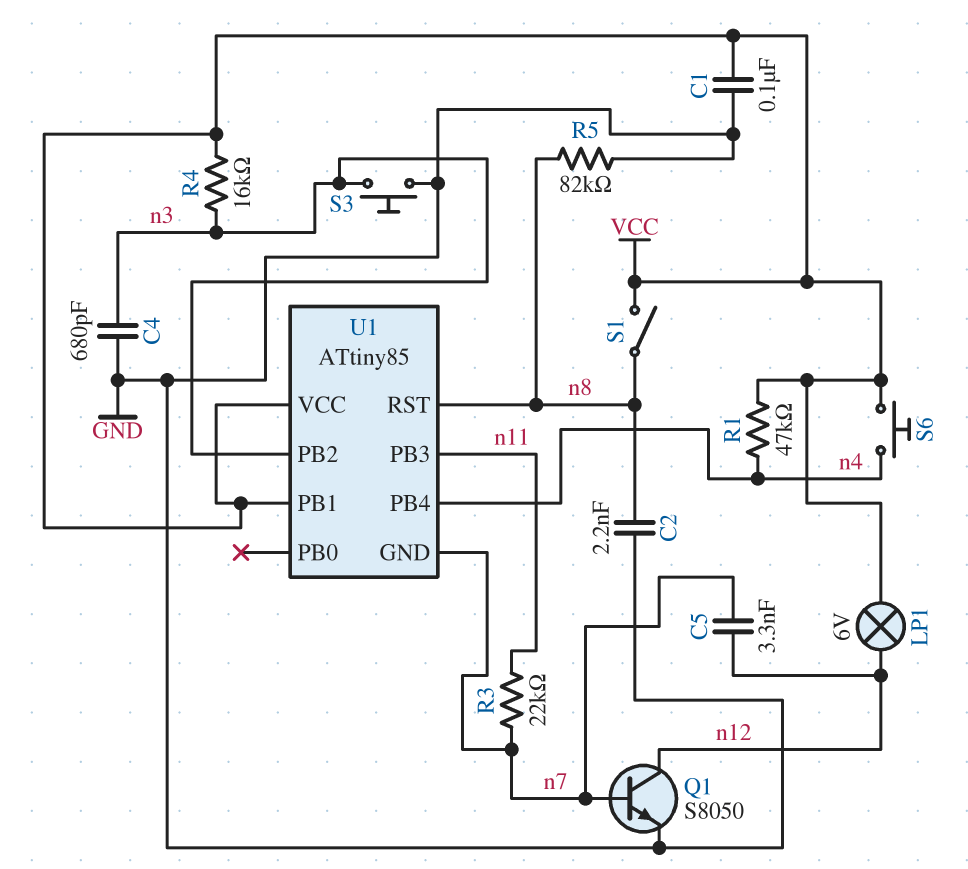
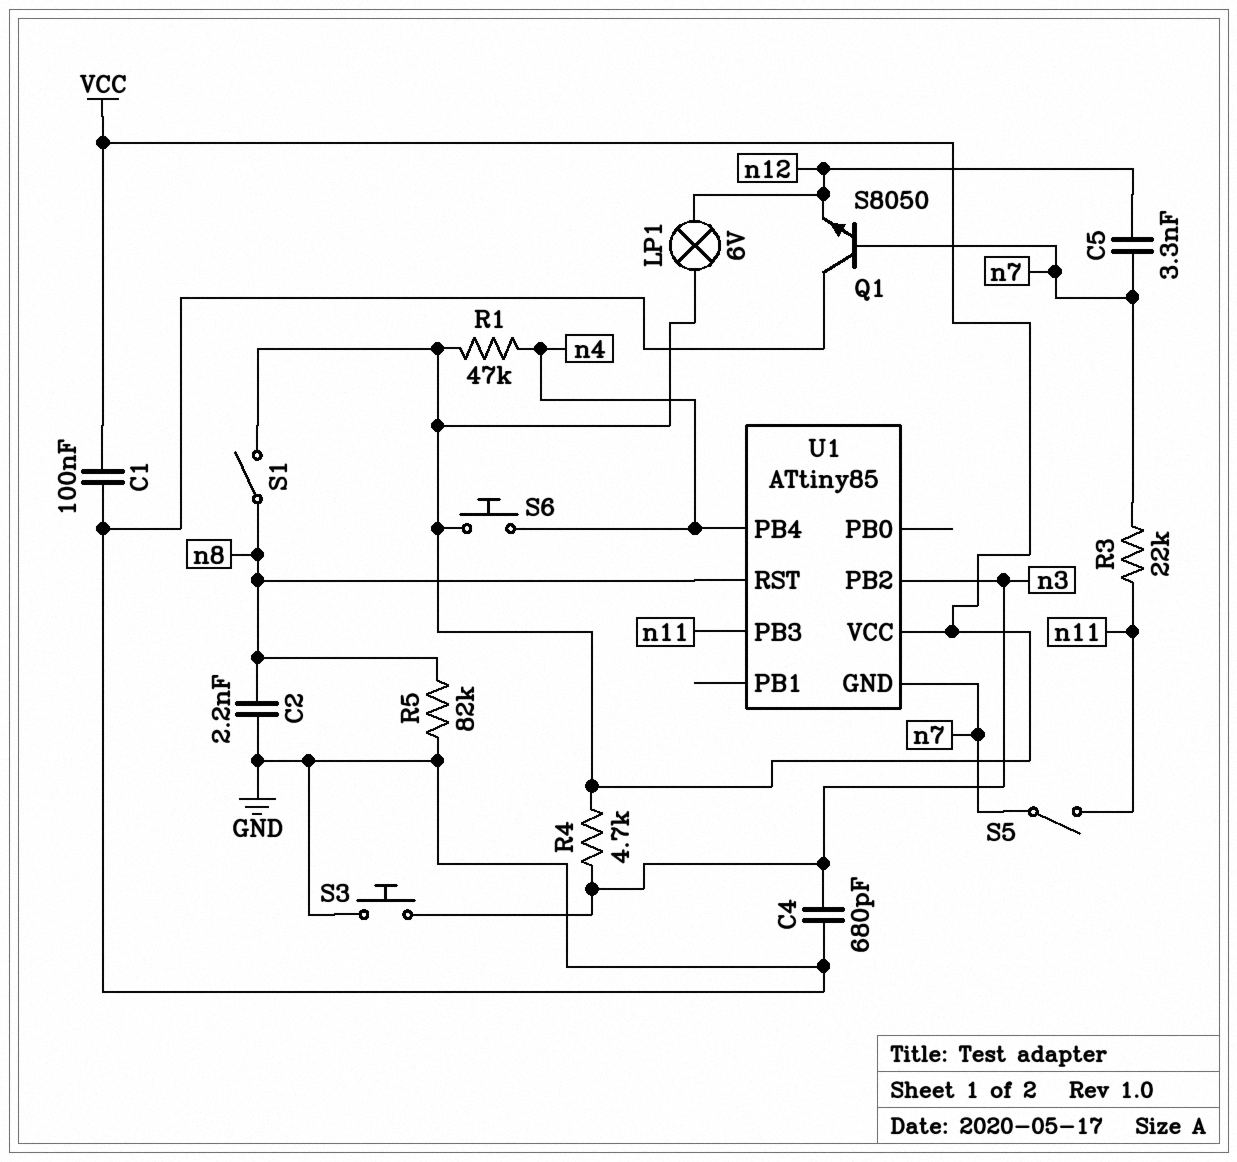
Q1: NPN S8050 (B n7, C n12, E GND) -> NPN S8050 (B n7, C GND, E n12)
R4: 16k (VCC, n3) -> 4.7k (VCC, n3)
S5: none -> switch (n7, n11)
U1 pin PB1: VCC -> none

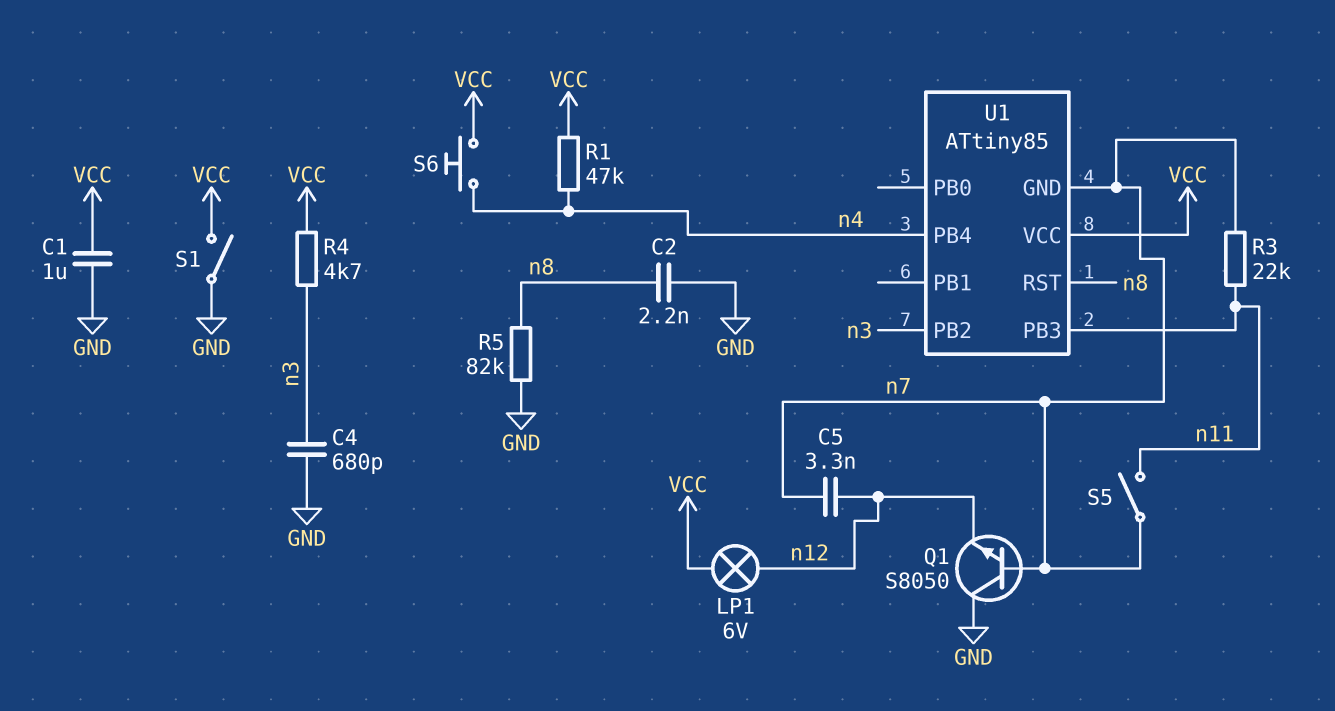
C1: 100nF (GND, VCC) -> 1uF (GND, VCC)
S1: switch (VCC, n8) -> switch (GND, VCC)
S3: button (GND, n3) -> none

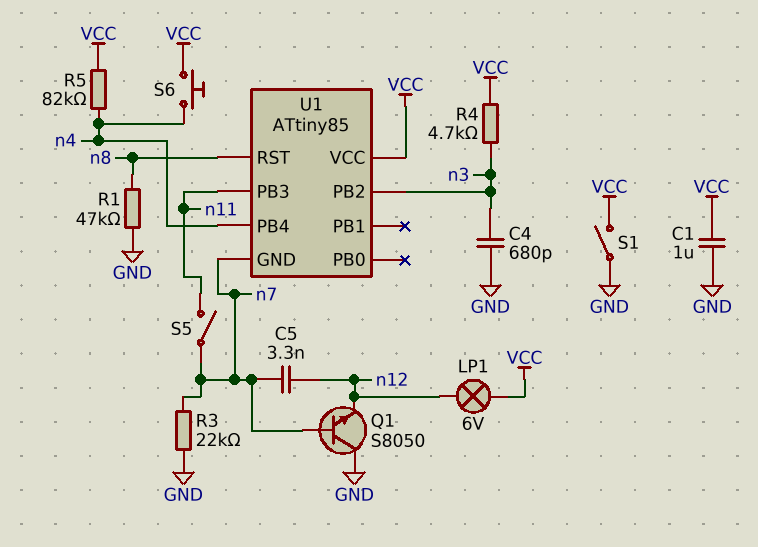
C2: 2.2nF (GND, n8) -> none
R1: 47k (VCC, n4) -> 47k (GND, n8)
R3: 22k (n7, n11) -> 22k (GND, n7)
R5: 82k (GND, n8) -> 82k (VCC, n4)

